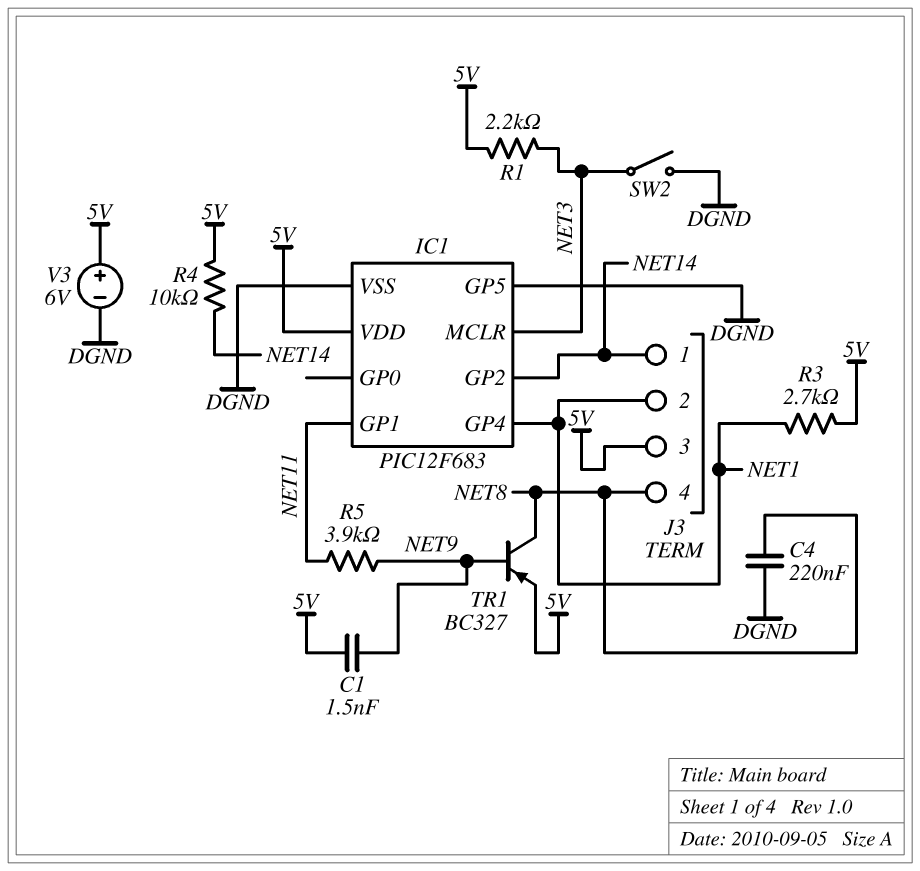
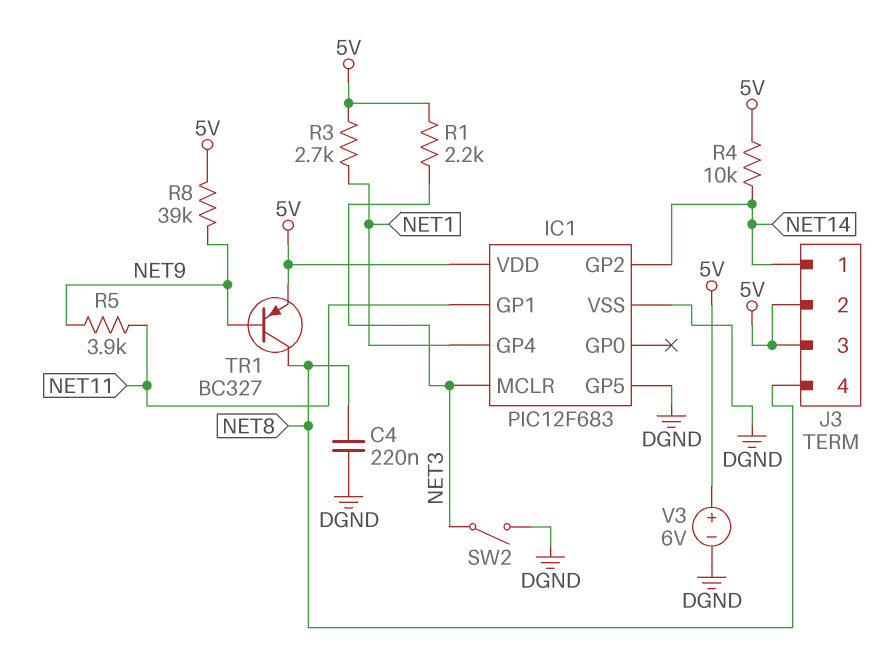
C1: 1.5nF (5V, NET9) -> none
J3 pin 2: NET1 -> 5V
R8: none -> 39k (5V, NET9)

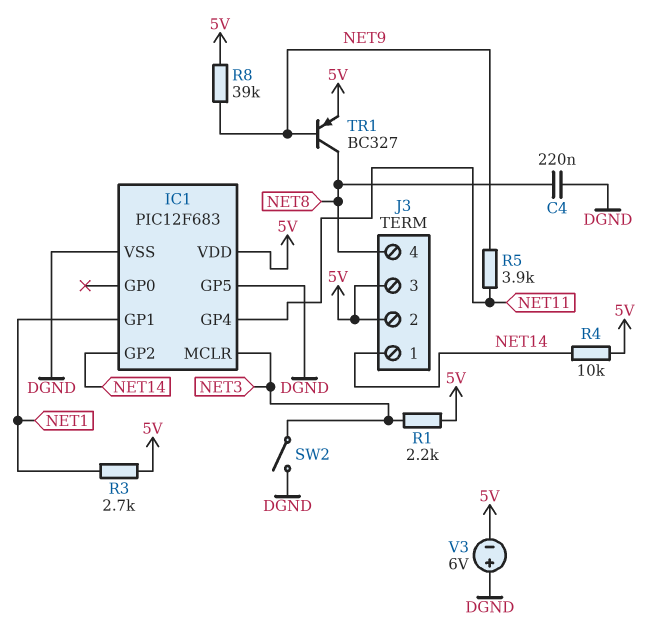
IC1 pin GP1: NET11 -> NET1
IC1 pin GP4: NET1 -> NET11
V3: 6V (plus 5V, minus DGND) -> 6V (plus DGND, minus 5V)

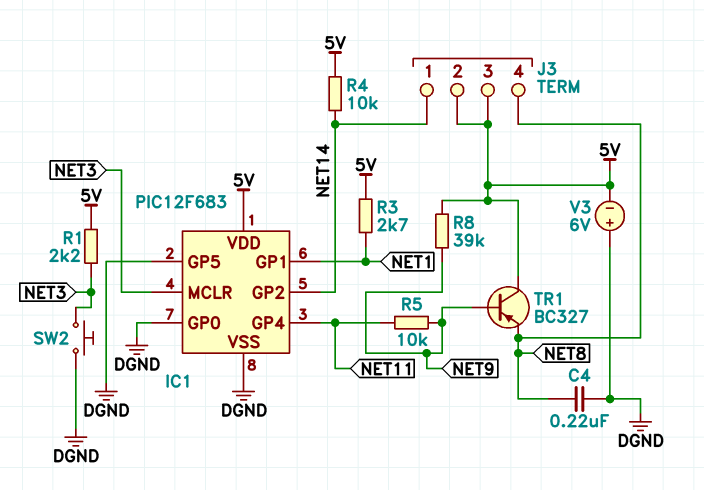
IC1 pin GP0: none -> DGND
R5: 3.9k (NET9, NET11) -> 10k (NET9, NET11)
SW2: switch (DGND, NET3) -> button (DGND, NET3)
TR1: PNP BC327 (B NET9, C NET8, E 5V) -> PNP BC327 (B NET9, C 5V, E NET8)

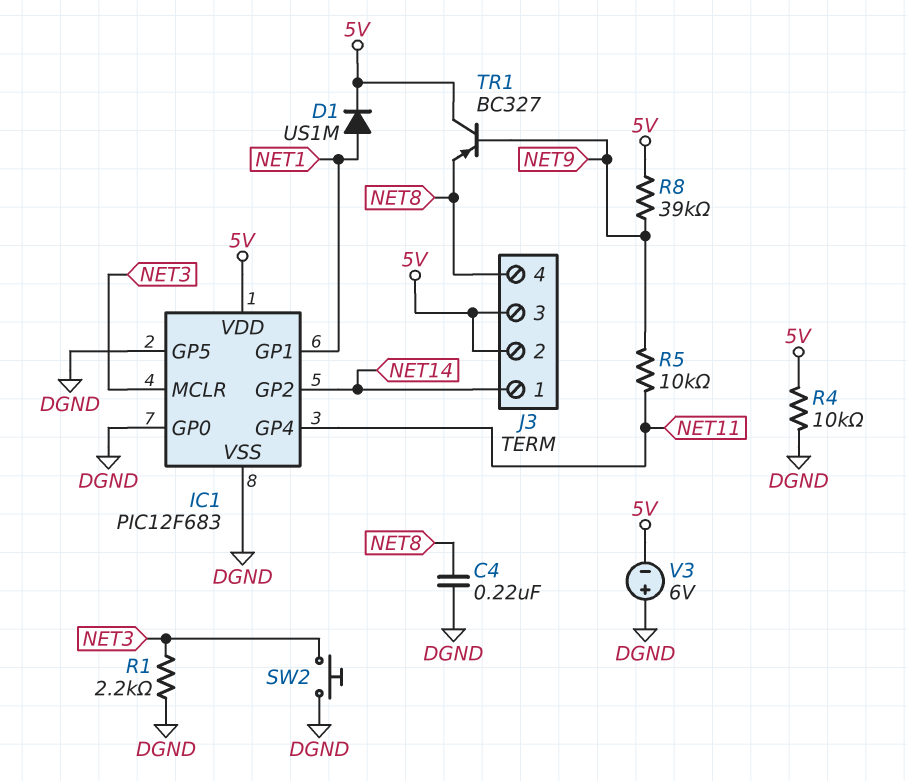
D1: none -> diode US1M (A NET1, K 5V)
R1: 2.2k (5V, NET3) -> 2.2k (DGND, NET3)
R3: 2.7k (5V, NET1) -> none
R4: 10k (5V, NET14) -> 10k (5V, DGND)

